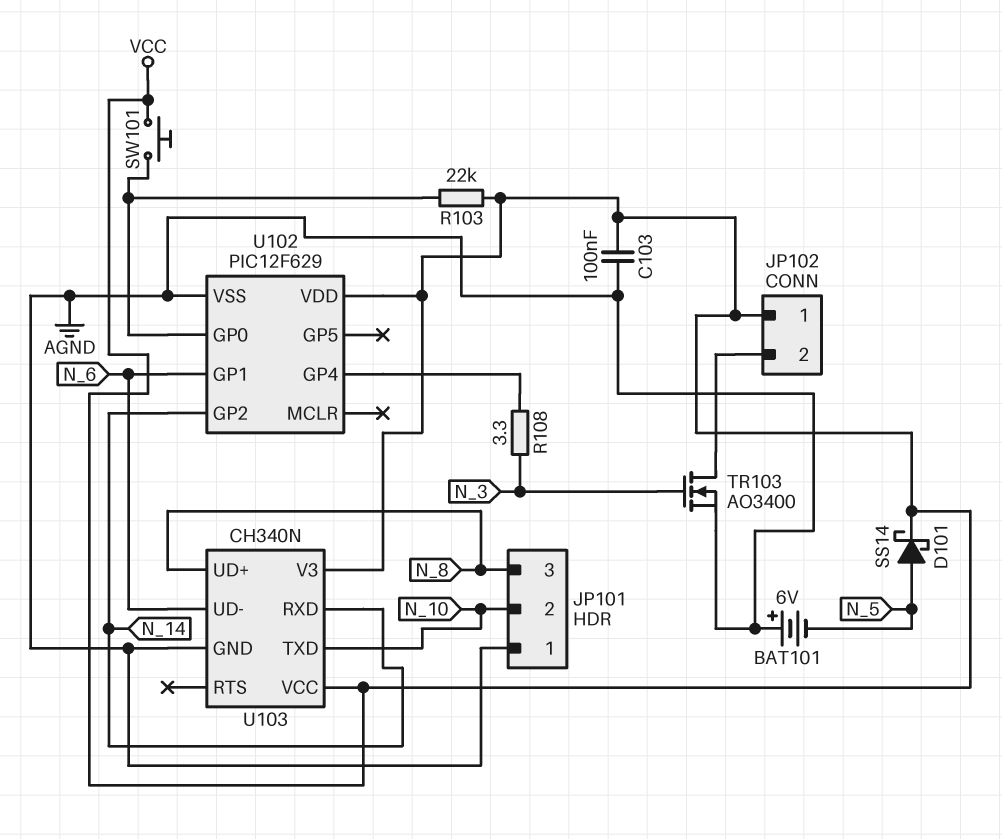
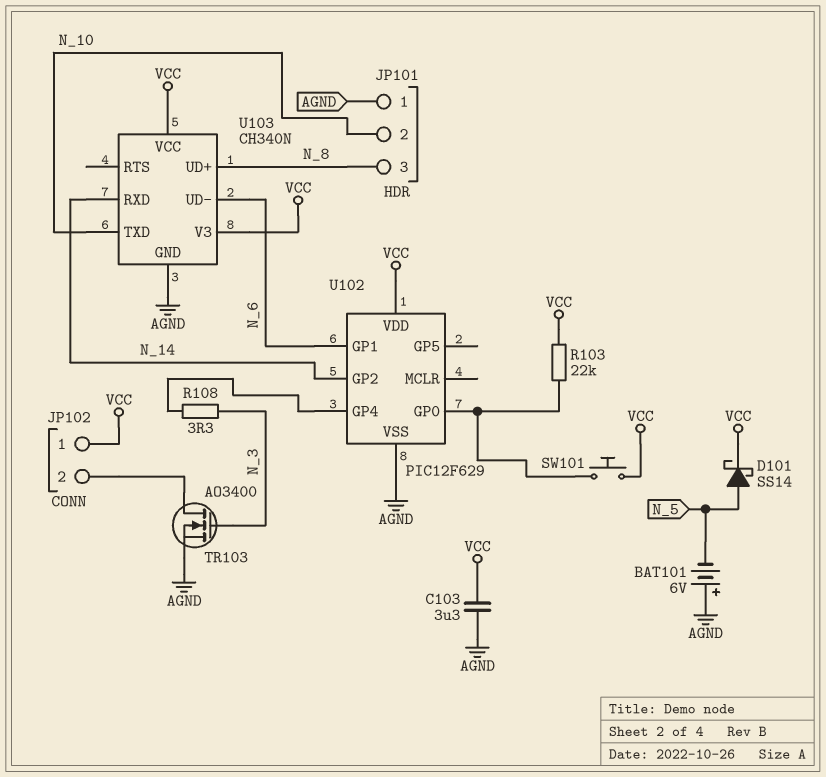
C103: 100nF (AGND, VCC) -> 3.3uF (AGND, VCC)

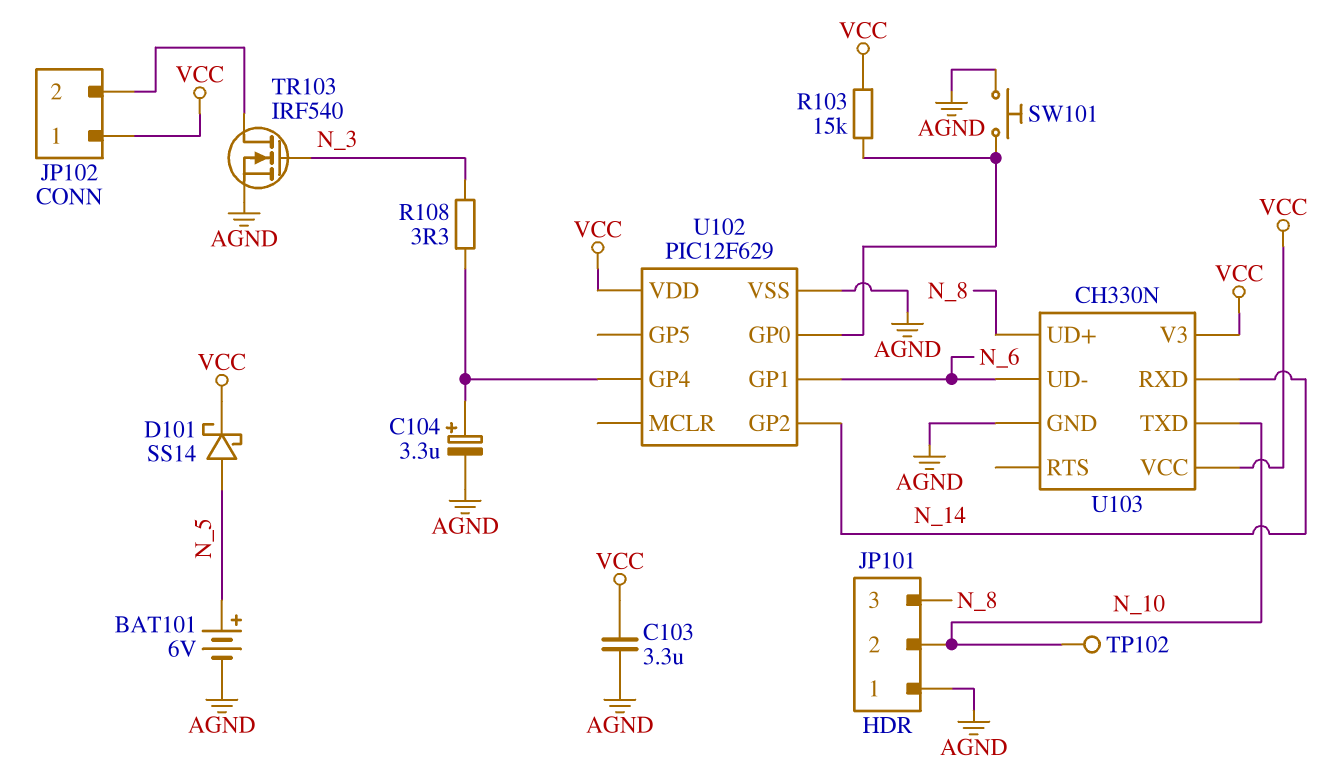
BAT101: 6V (plus AGND, minus N_5) -> 6V (plus N_5, minus AGND)
C104: none -> 3.3uF (plus U102/GP4, minus AGND)
R103: 22k (U102/GP0, VCC) -> 15k (U102/GP0, VCC)
SW101: button (U102/GP0, VCC) -> button (AGND, U102/GP0)
TP102: none -> test point (N_10)
TR103: NMOS AO3400 (G N_3, D JP102/2, S AGND) -> NMOS IRF540 (G N_3, D JP102/2, S AGND)
U103: CH340N -> CH330N

